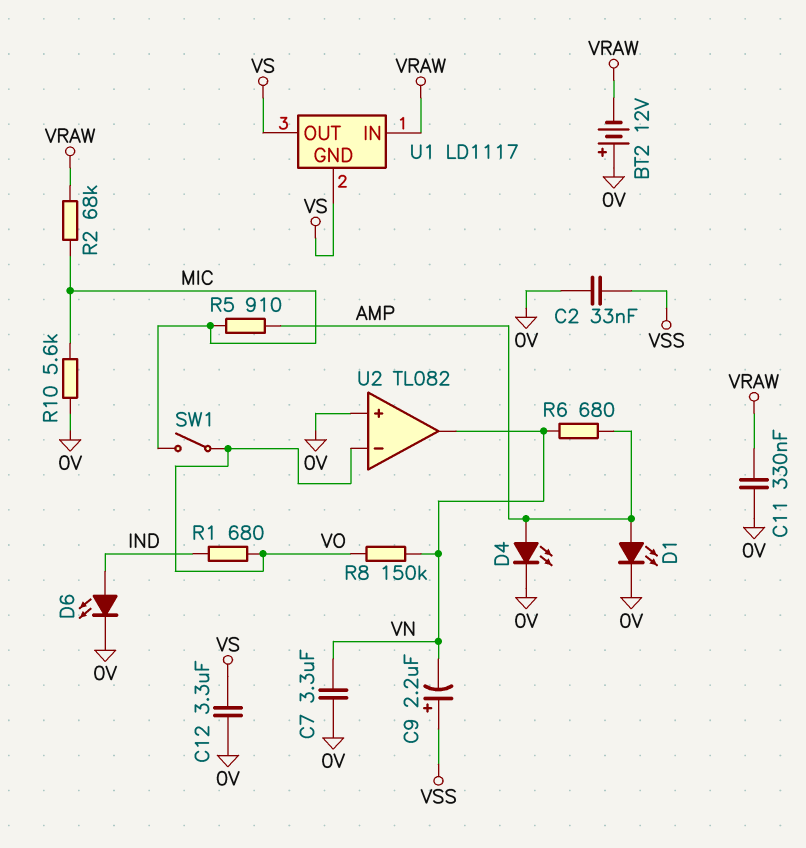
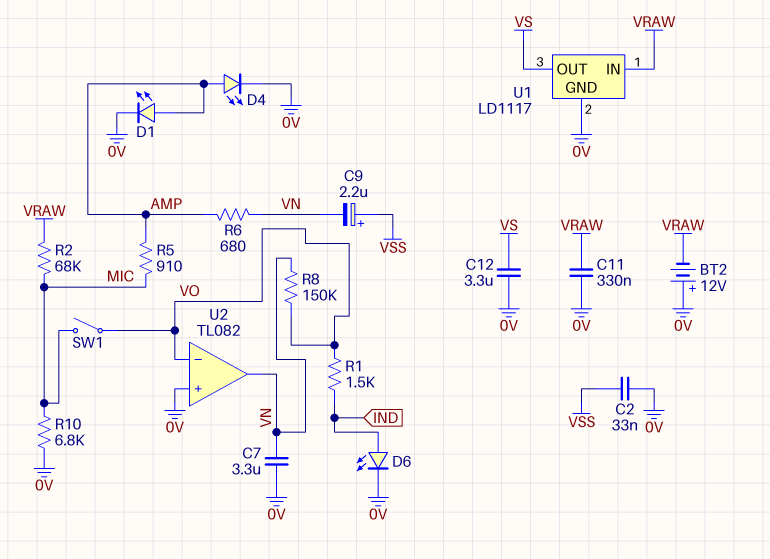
R1: 680 (IND, VO) -> 1.5k (IND, VO)
R10: 5.6k (0V, MIC) -> 6.8k (0V, MIC)
U1 pin GND: VS -> 0V

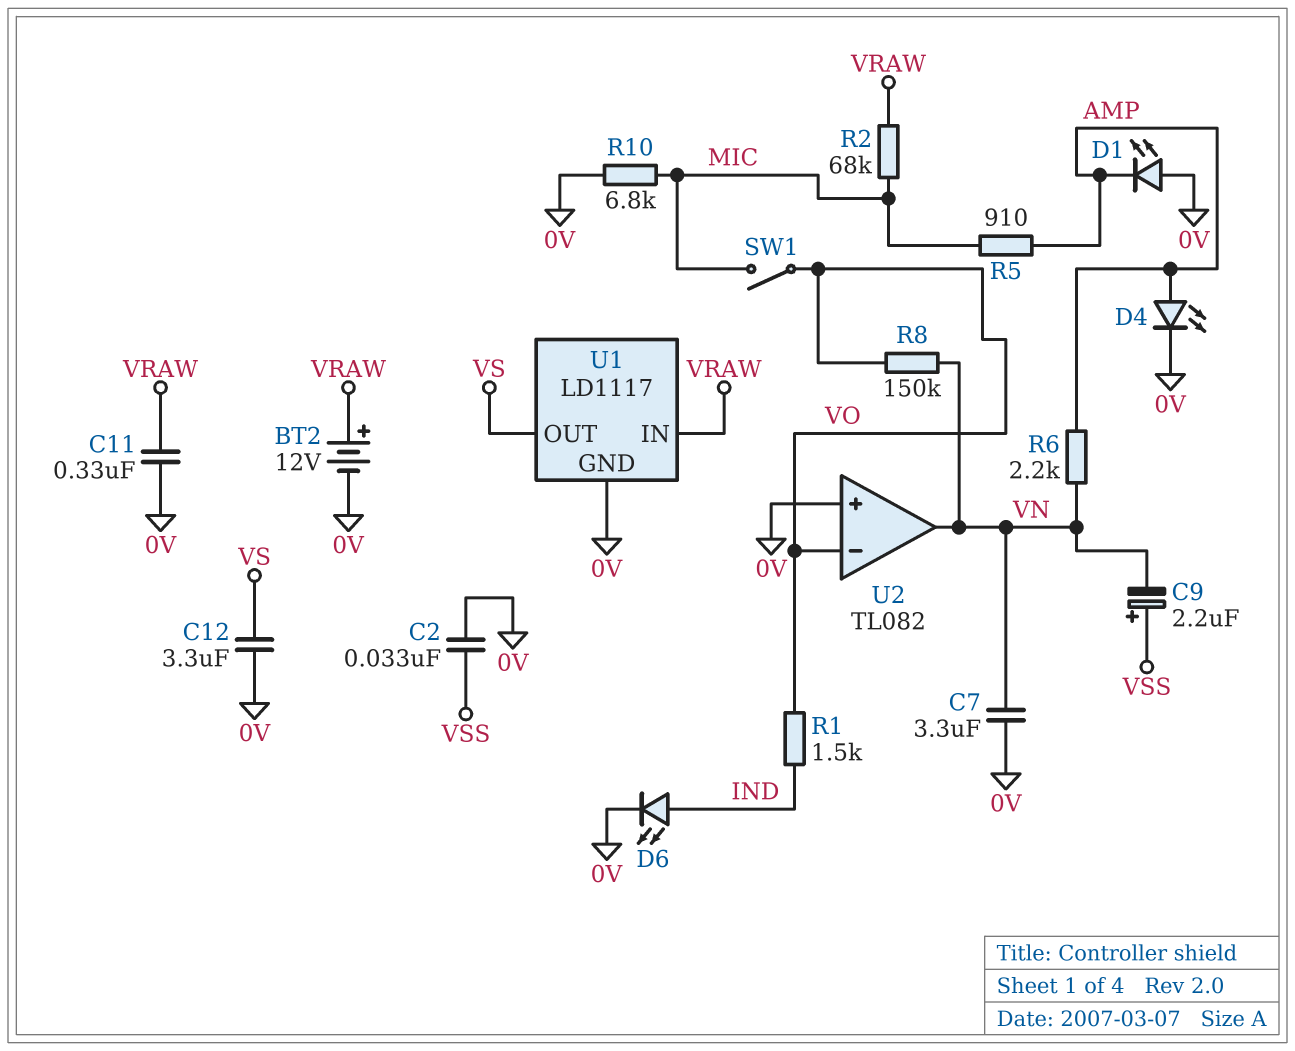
BT2: 12V (plus 0V, minus VRAW) -> 12V (plus VRAW, minus 0V)
D1: LED (A AMP, K 0V) -> LED (A 0V, K AMP)
R6: 680 (AMP, VN) -> 2.2k (AMP, VN)

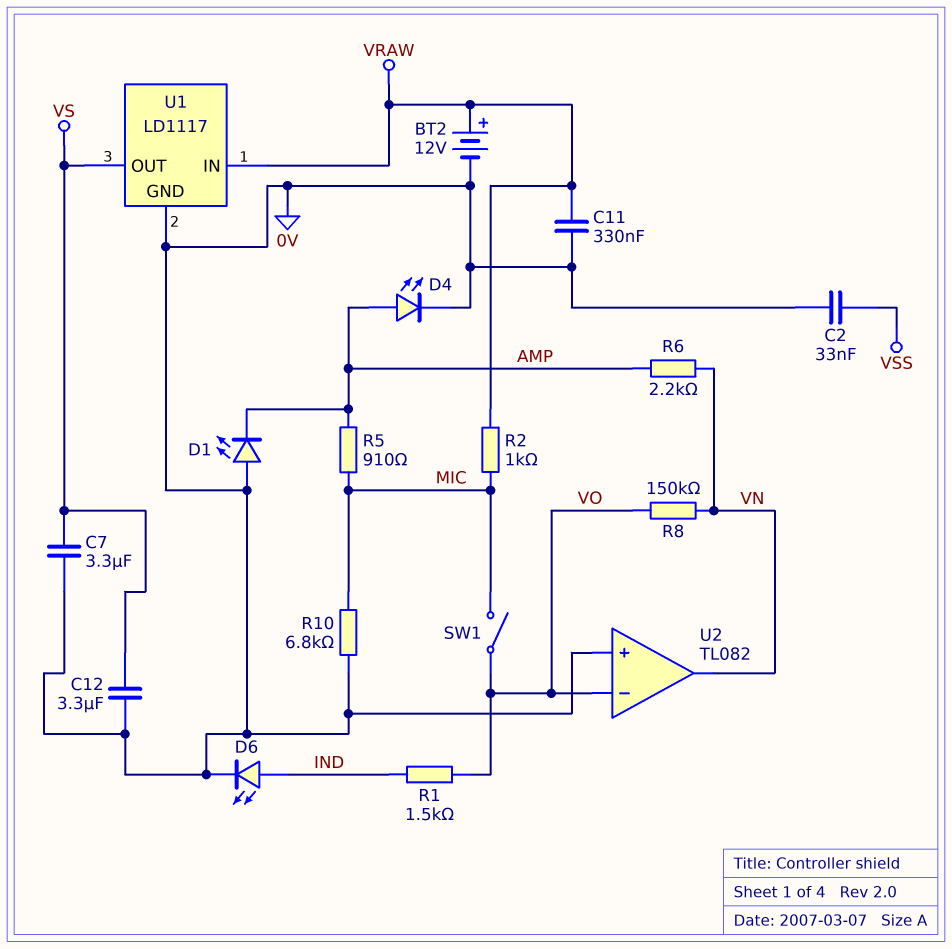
C7: 3.3uF (0V, VN) -> 3.3uF (0V, VS)
C9: 2.2uF (plus VSS, minus VN) -> none
R2: 68k (MIC, VRAW) -> 1k (MIC, VRAW)

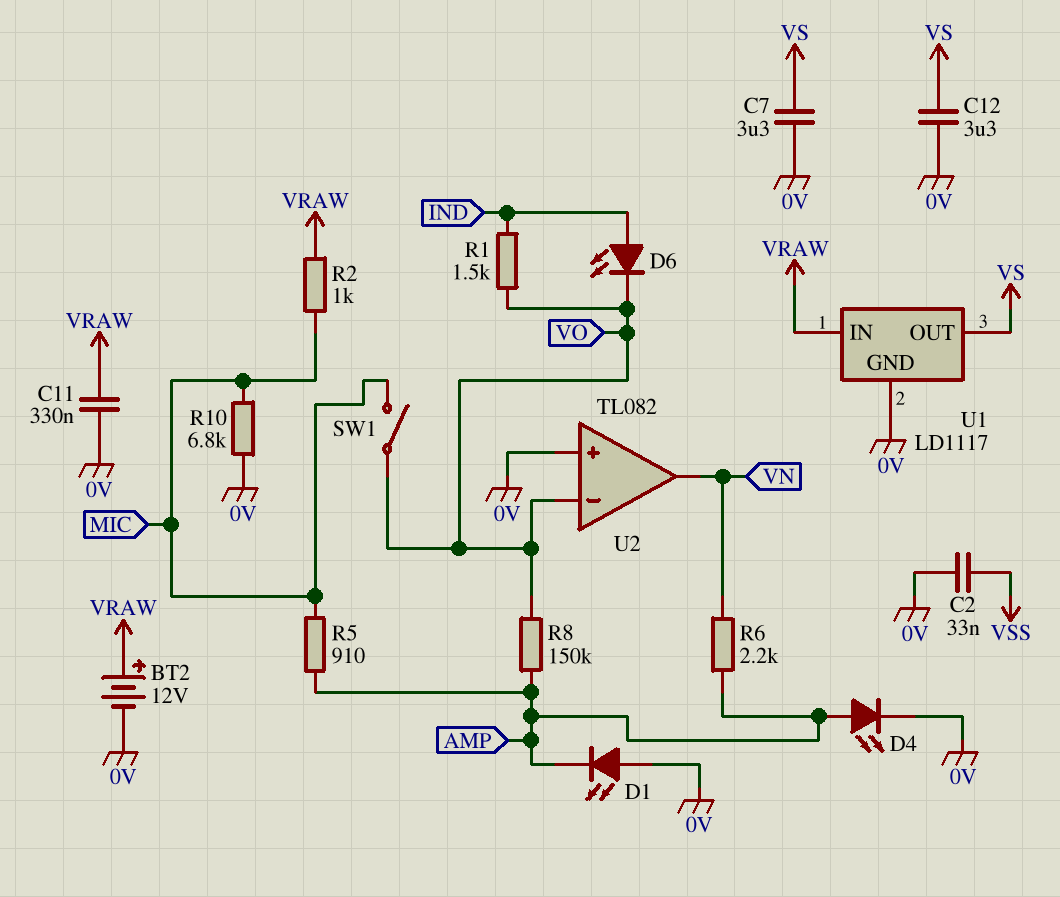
D6: LED (A IND, K 0V) -> LED (A IND, K VO)
R8: 150k (VN, VO) -> 150k (AMP, VO)

